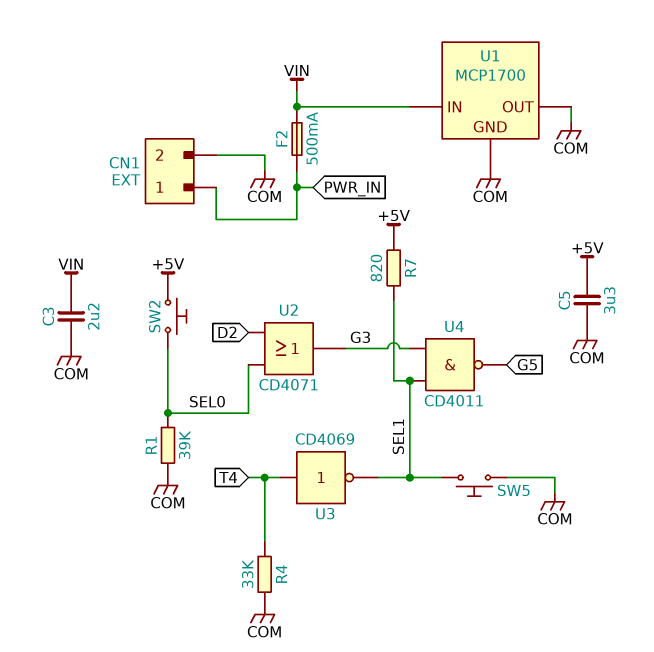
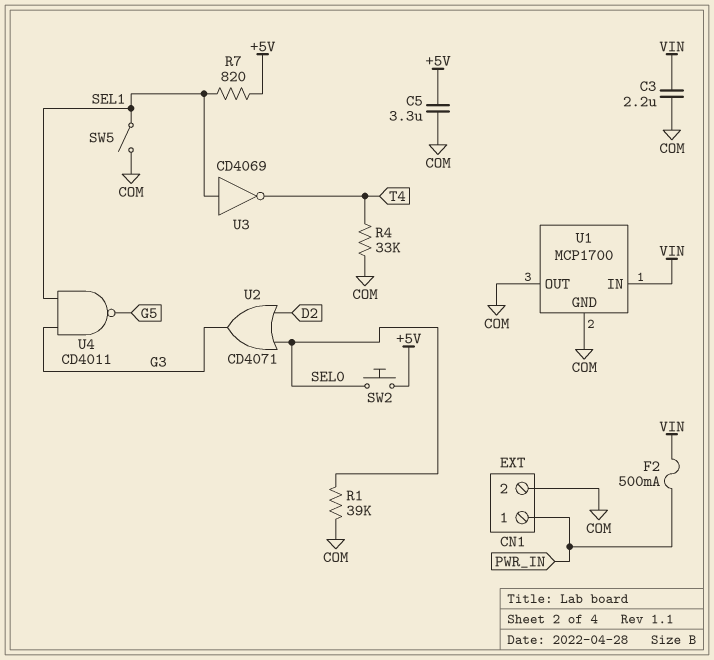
SW5: button (COM, SEL1) -> switch (COM, SEL1)
U3: NOT CD4069 (in T4, out SEL1) -> NOT CD4069 (in SEL1, out T4)

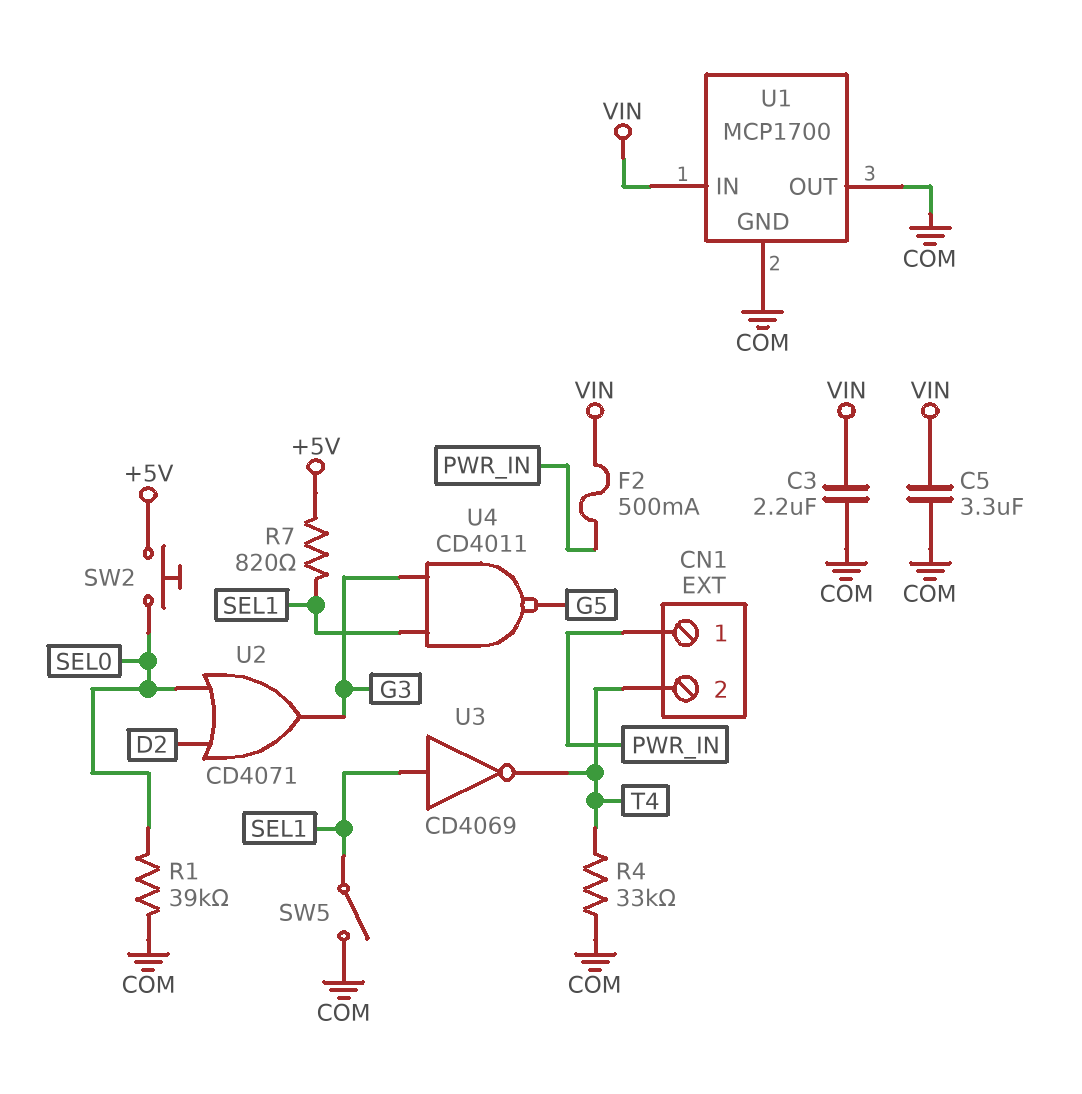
C5: 3.3uF (+5V, COM) -> 3.3uF (COM, VIN)
CN1 pin 2: COM -> T4

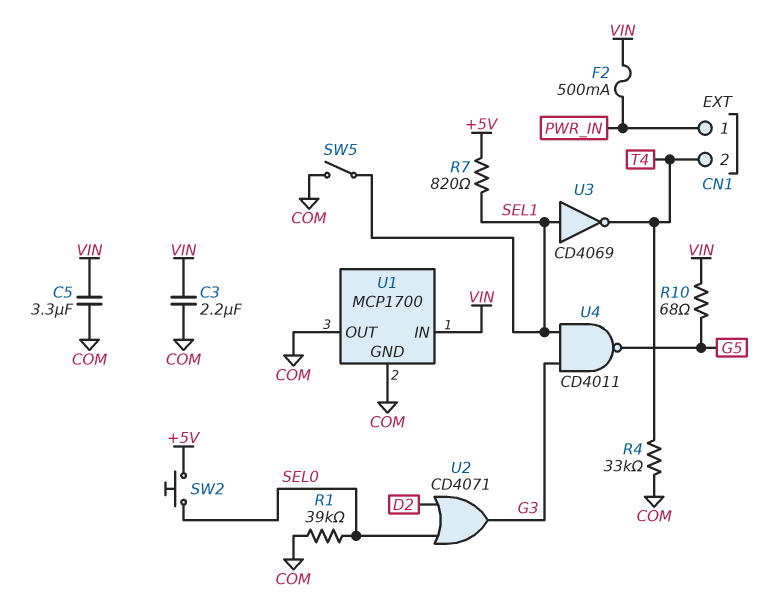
R10: none -> 68 (G5, VIN)

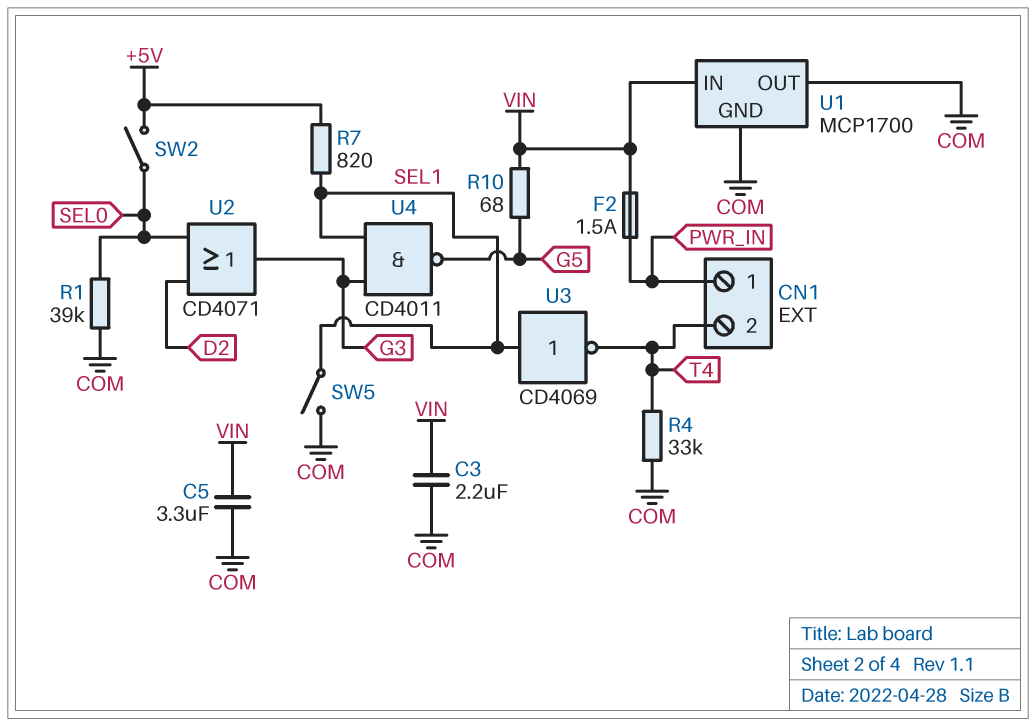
F2: 500mA (PWR_IN, VIN) -> 1.5A (PWR_IN, VIN)
SW2: button (+5V, SEL0) -> switch (+5V, SEL0)

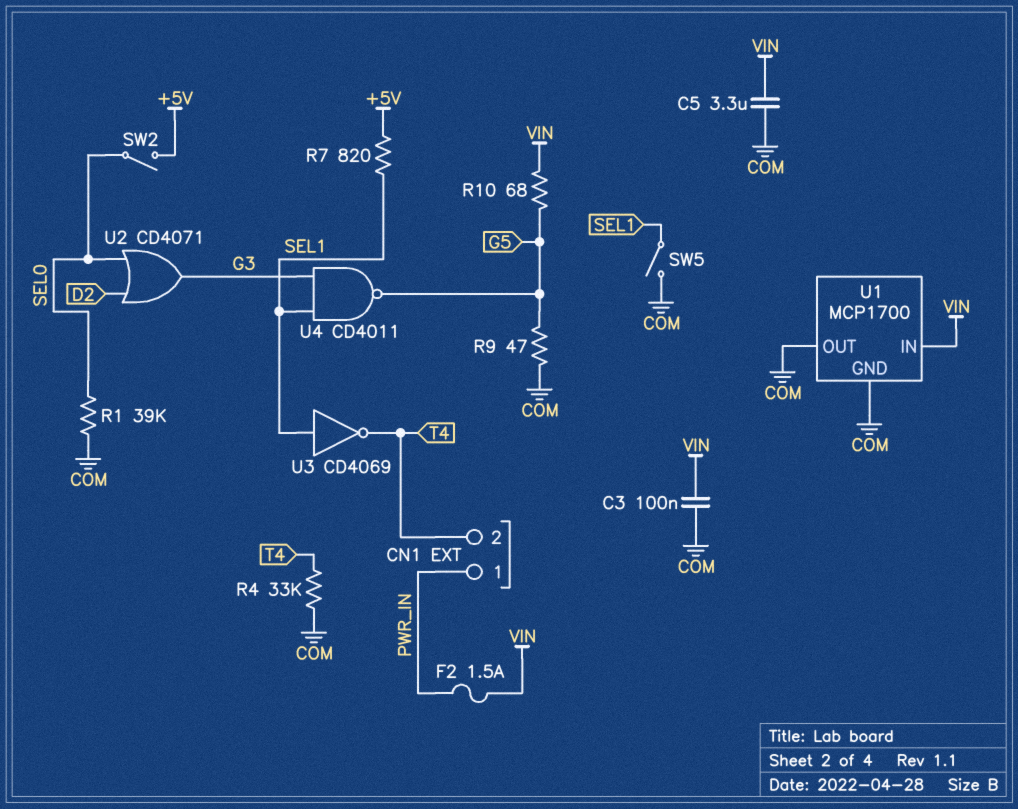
C3: 2.2uF (COM, VIN) -> 100nF (COM, VIN)
R9: none -> 47 (COM, G5)

